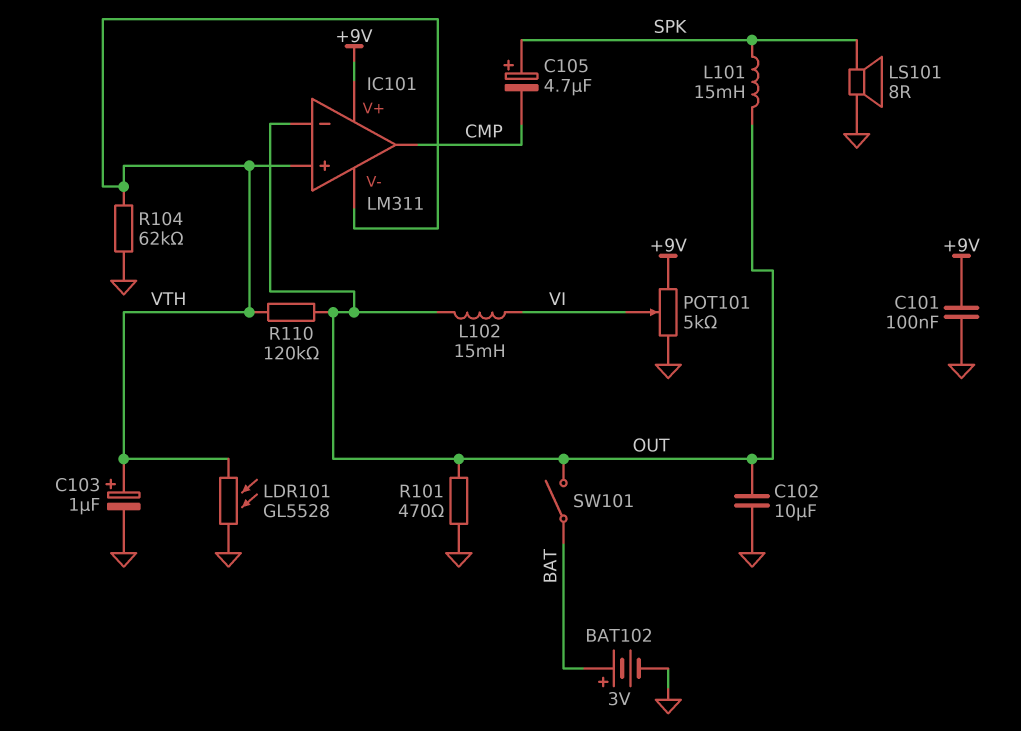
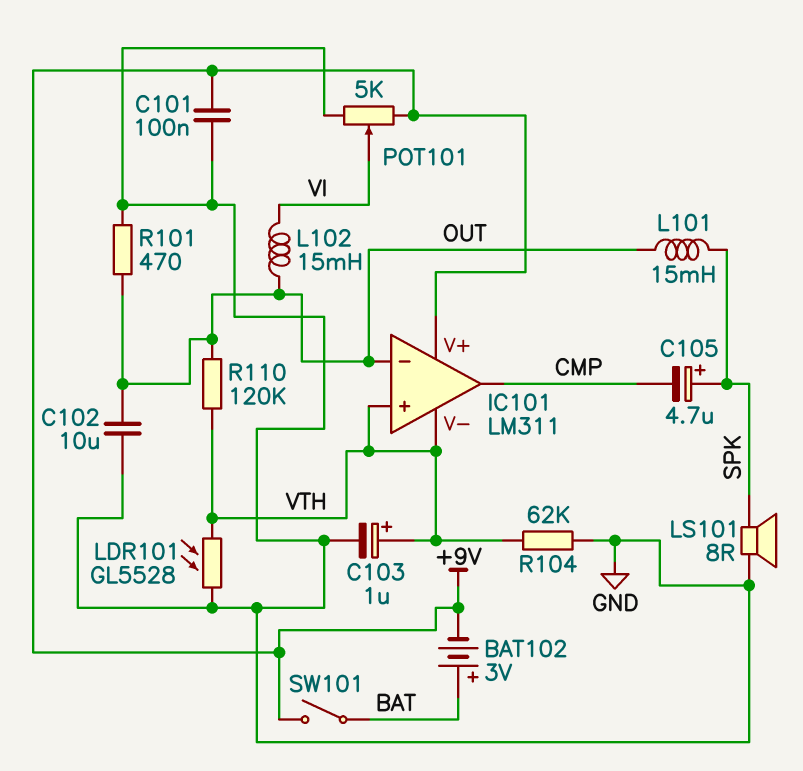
BAT102: 3V (plus BAT, minus GND) -> 3V (plus BAT, minus +9V)
SW101: switch (BAT, OUT) -> switch (+9V, BAT)

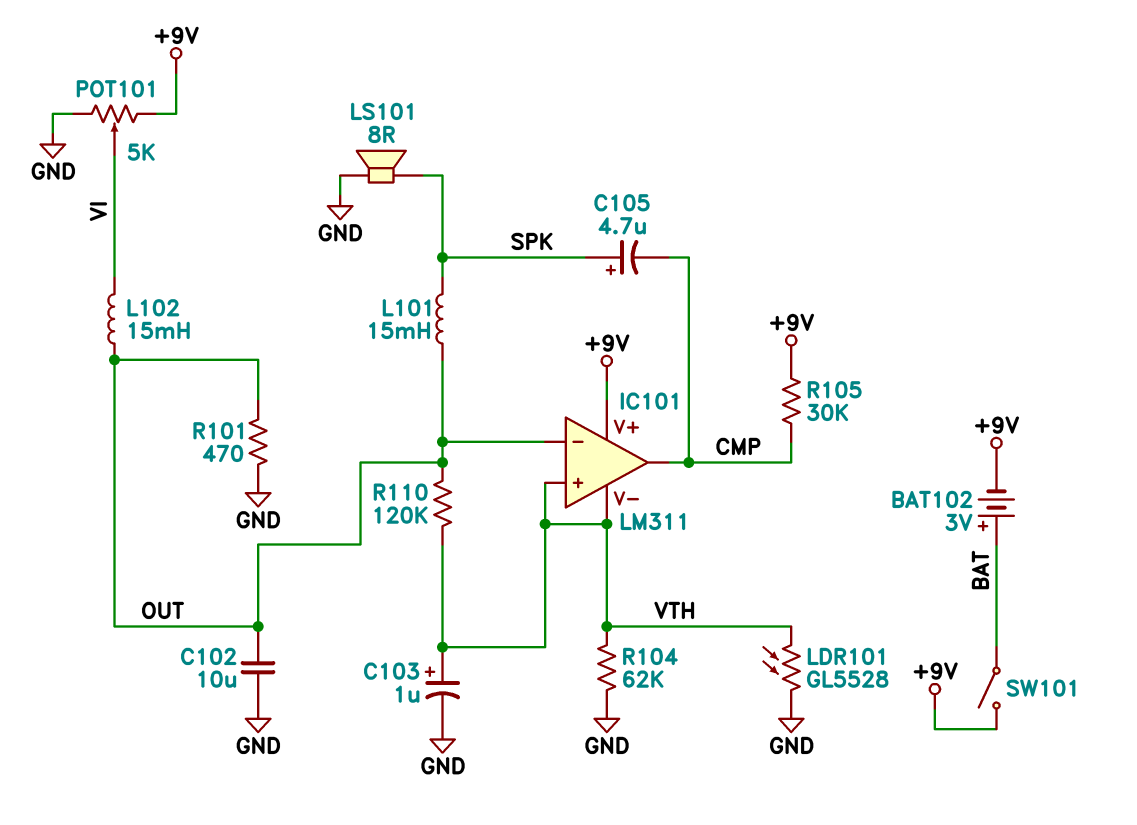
C101: 100nF (+9V, GND) -> none
R105: none -> 30k (+9V, CMP)

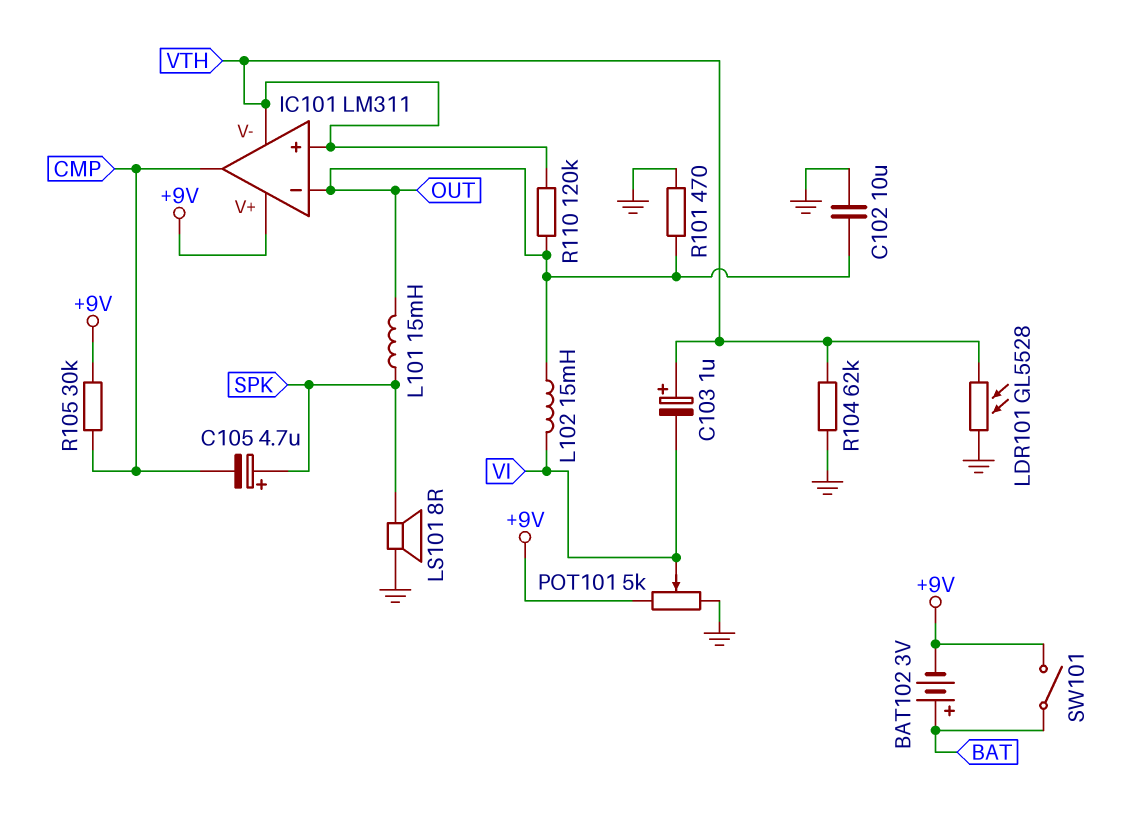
C103: 1uF (plus VTH, minus GND) -> 1uF (plus VTH, minus VI)

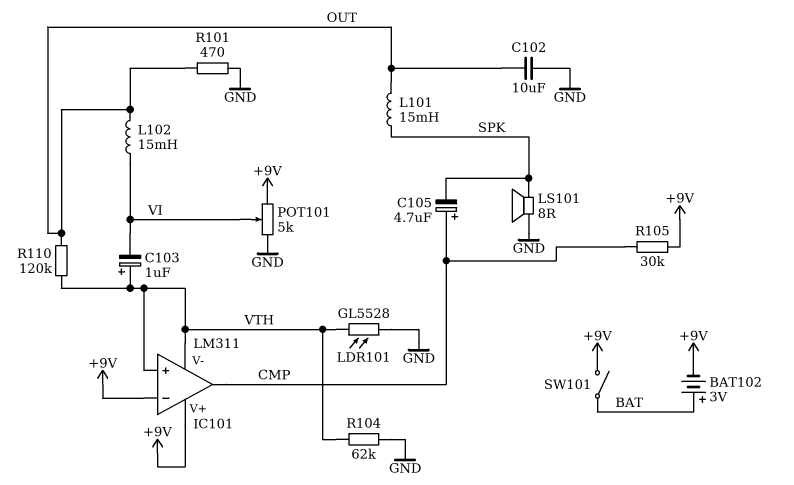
C105: 4.7uF (plus SPK, minus CMP) -> 4.7uF (plus CMP, minus SPK)
IC101 pin in-: OUT -> +9V

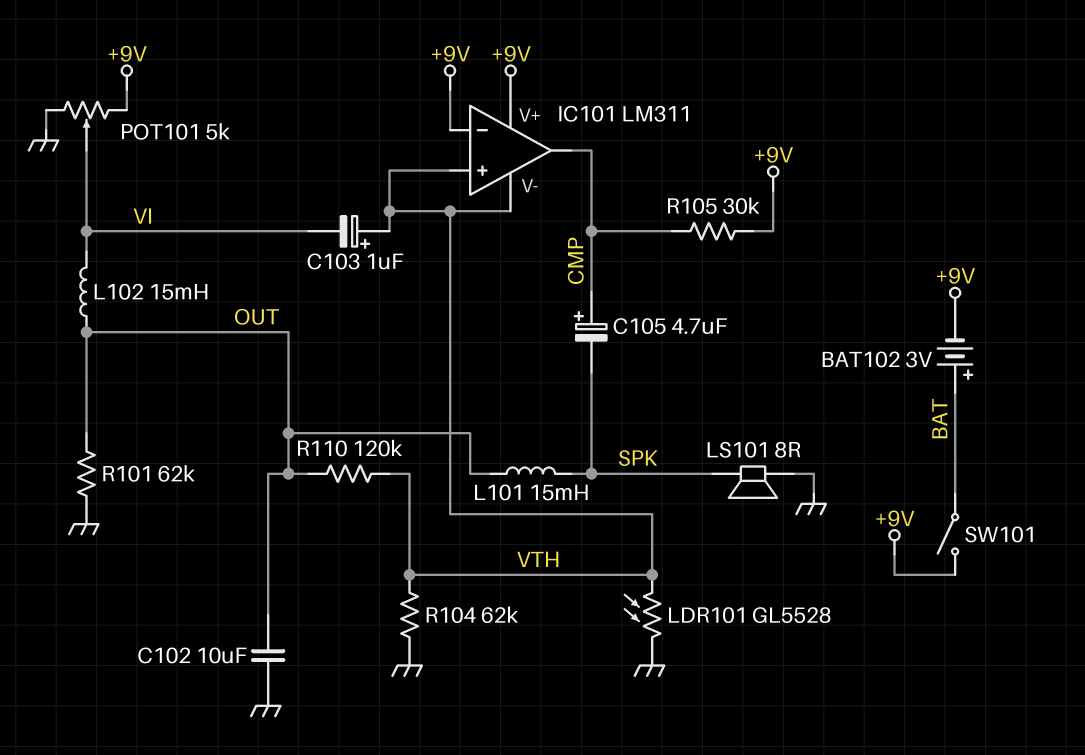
R101: 470 (GND, OUT) -> 62k (GND, OUT)

